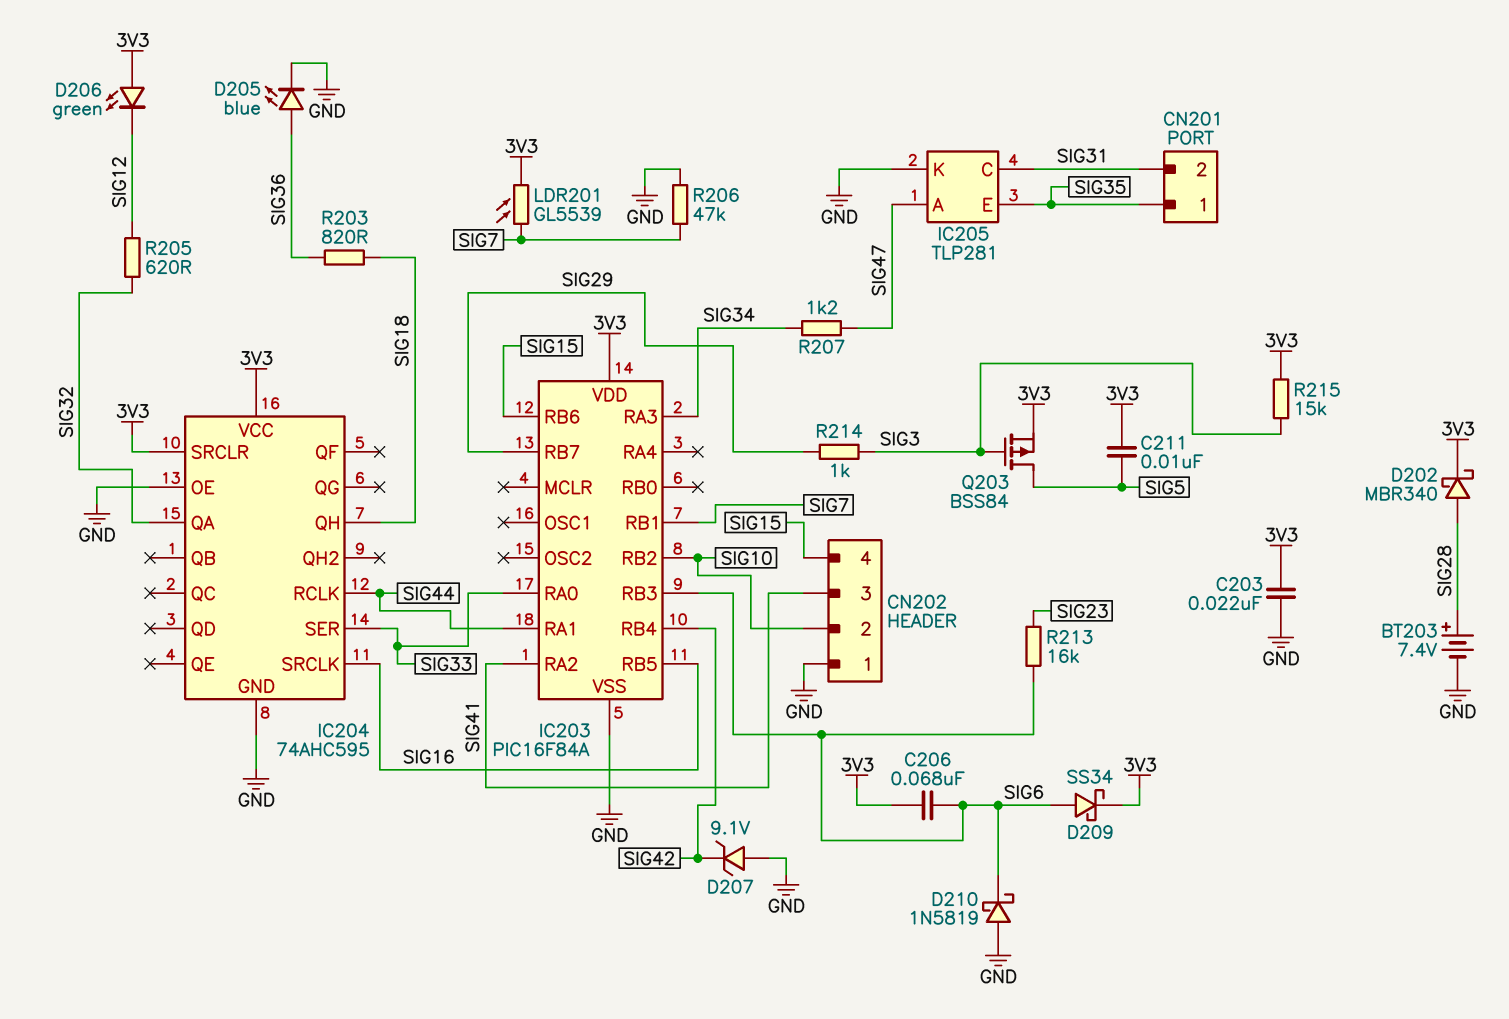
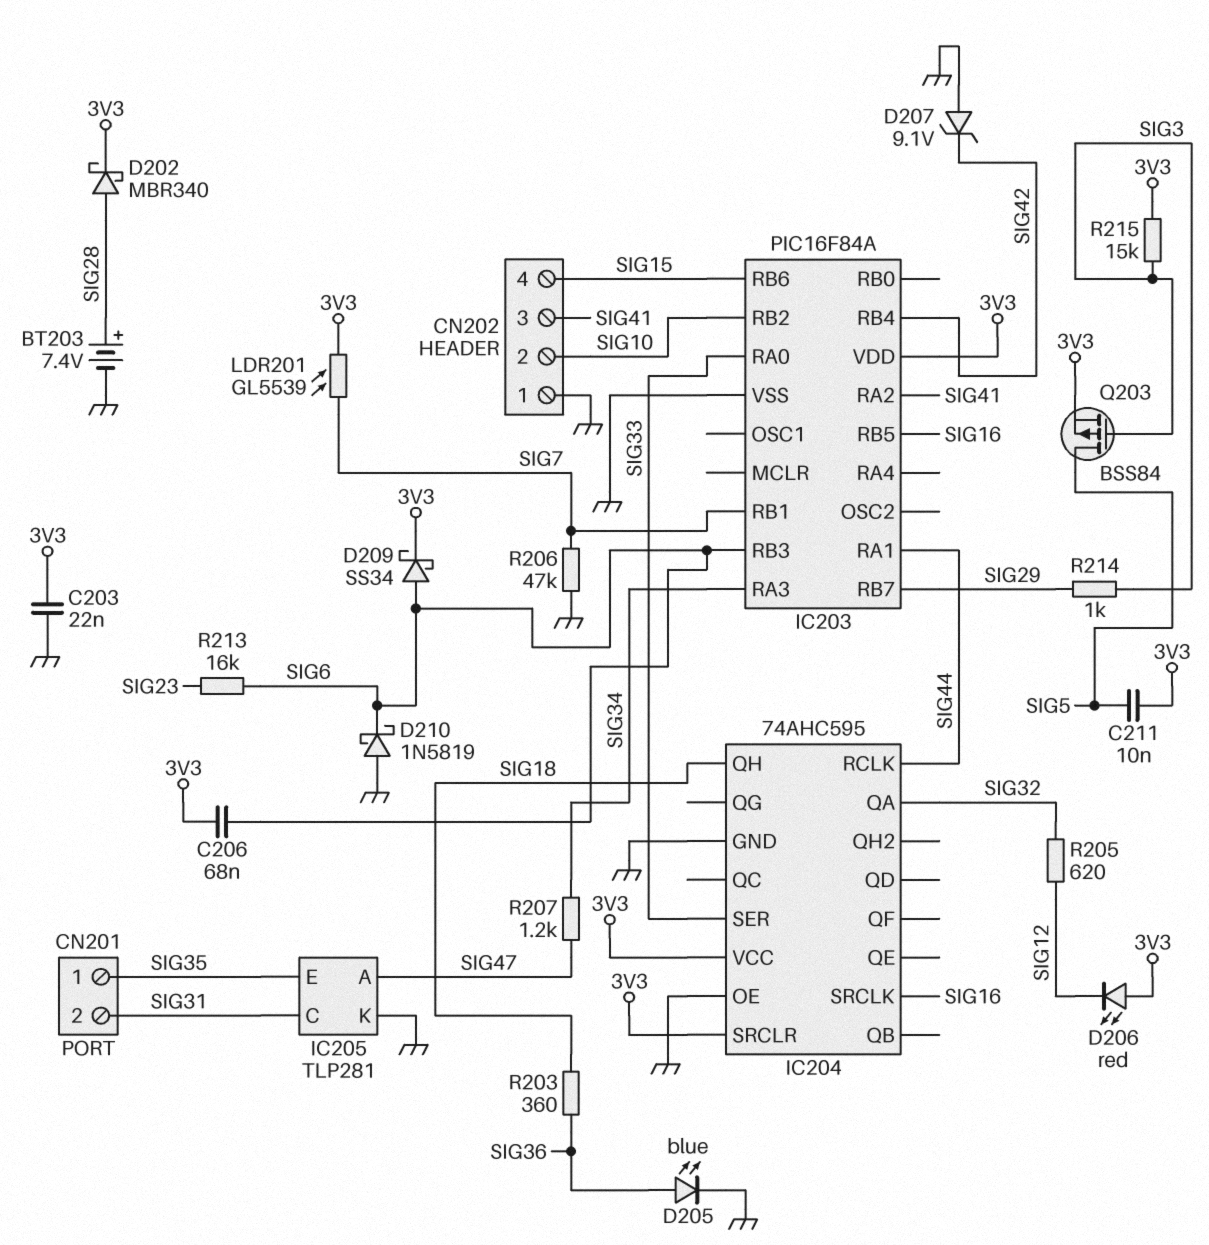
D206: LED green (A 3V3, K SIG12) -> LED red (A 3V3, K SIG12)
R203: 820 (SIG18, SIG36) -> 360 (SIG18, SIG36)

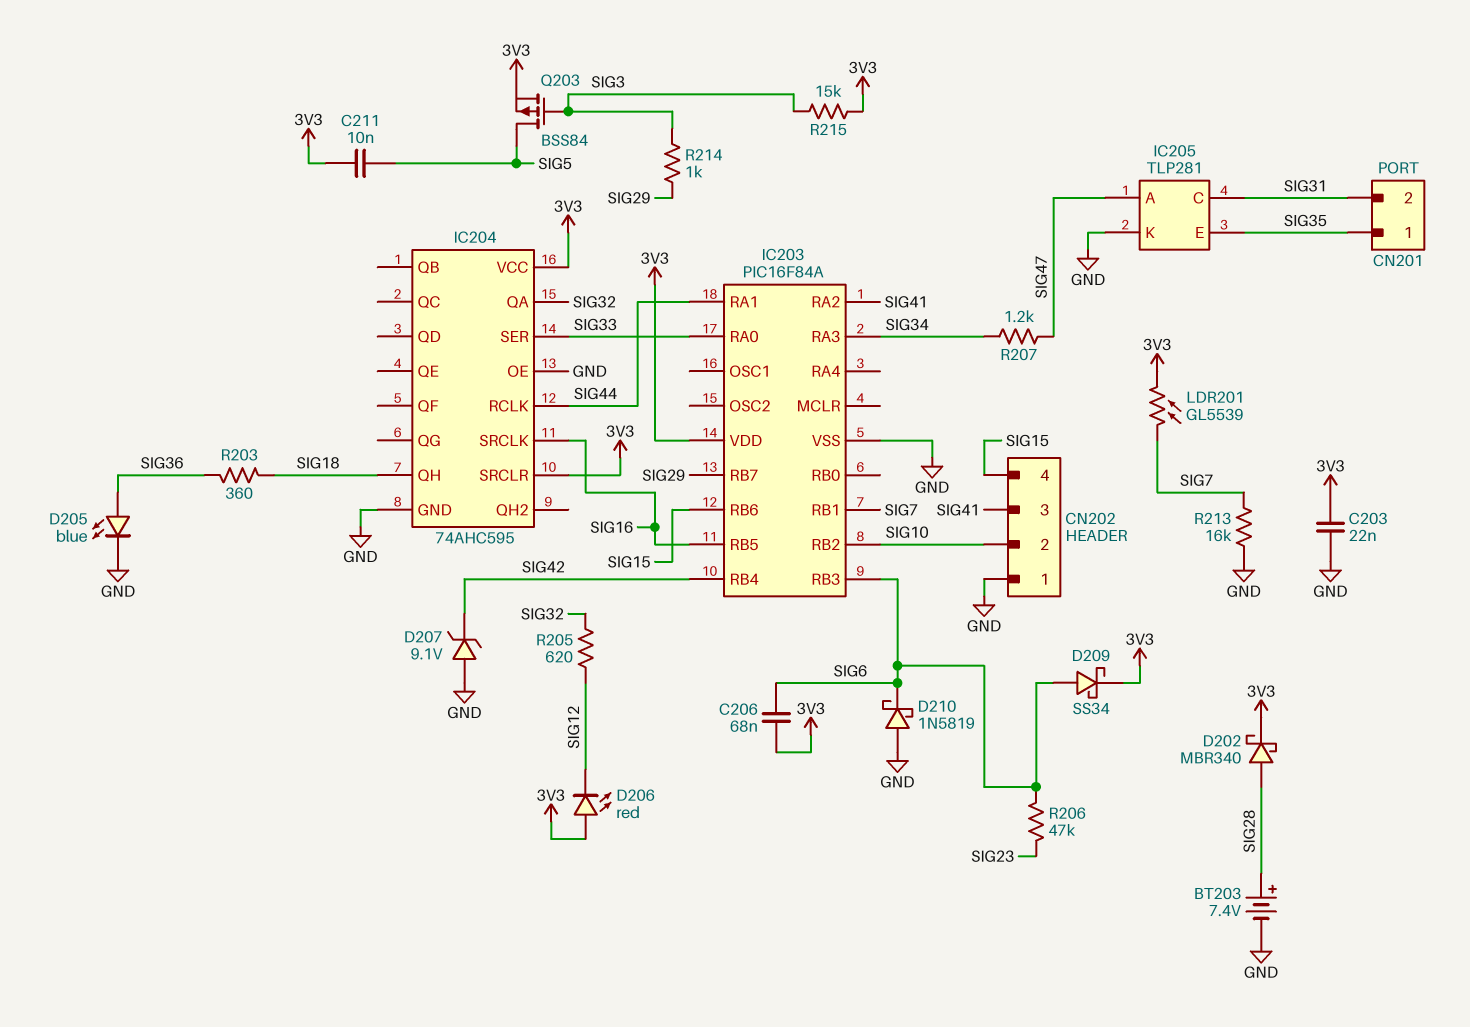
R206: 47k (GND, SIG7) -> 47k (SIG6, SIG23)
R213: 16k (SIG6, SIG23) -> 16k (GND, SIG7)

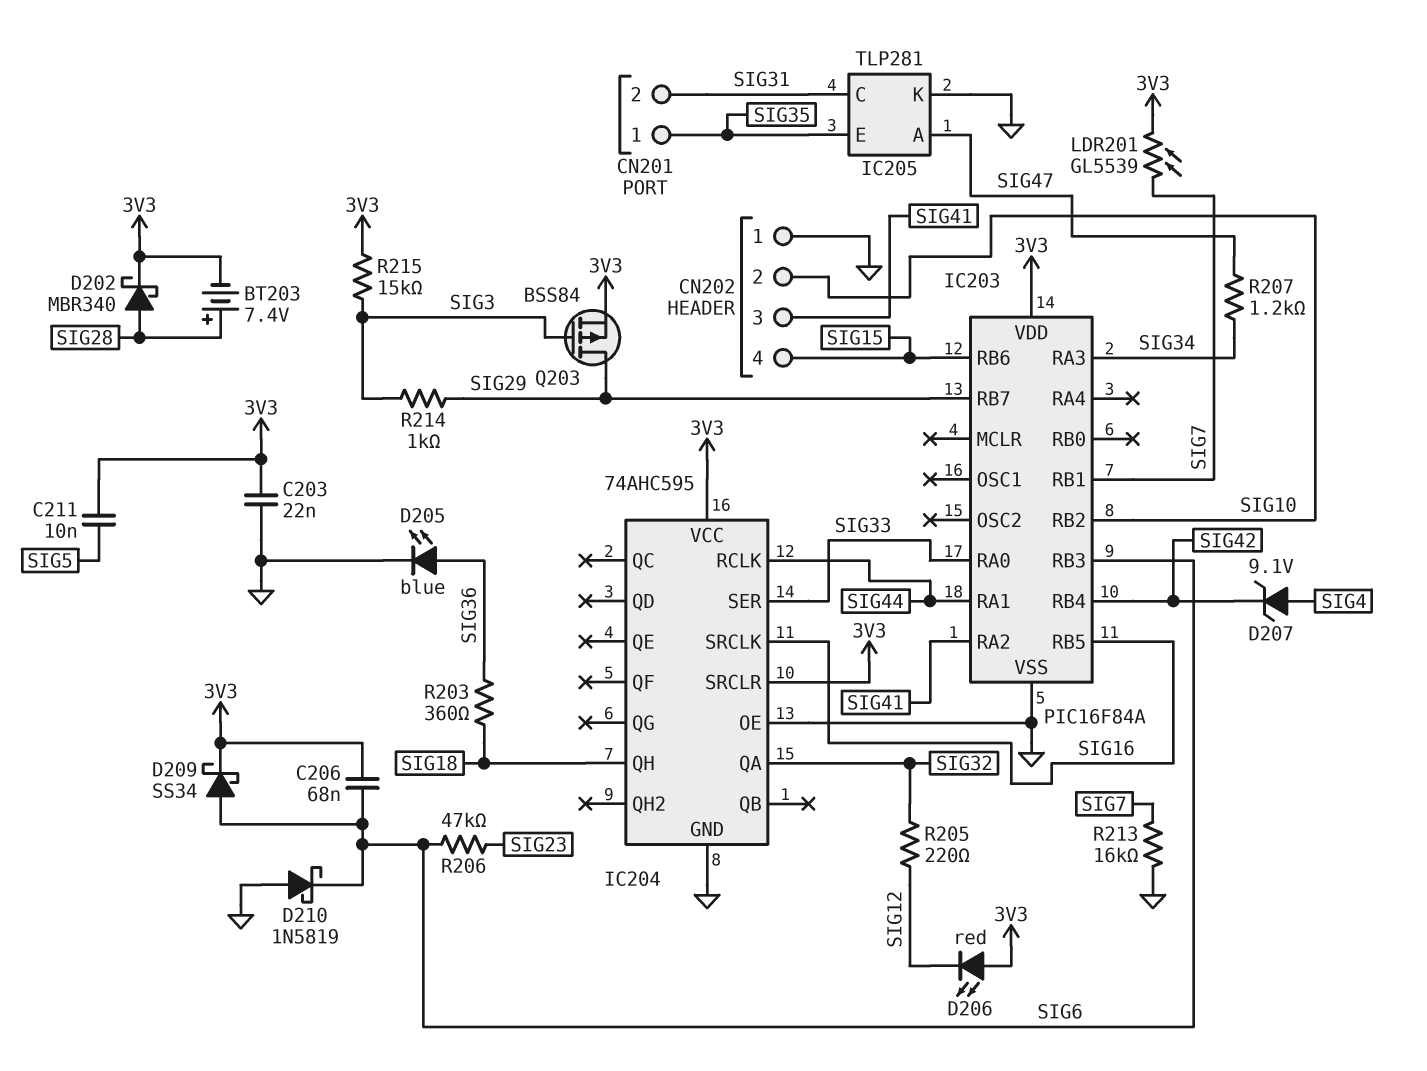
BT203: 7.4V (plus SIG28, minus GND) -> 7.4V (plus SIG28, minus 3V3)
D207: zener 9.1V (A GND, K SIG42) -> zener 9.1V (A SIG4, K SIG42)
Q203: PMOS BSS84 (G SIG3, D SIG5, S 3V3) -> PMOS BSS84 (G SIG3, D SIG29, S 3V3)
R205: 620 (SIG12, SIG32) -> 220 (SIG12, SIG32)

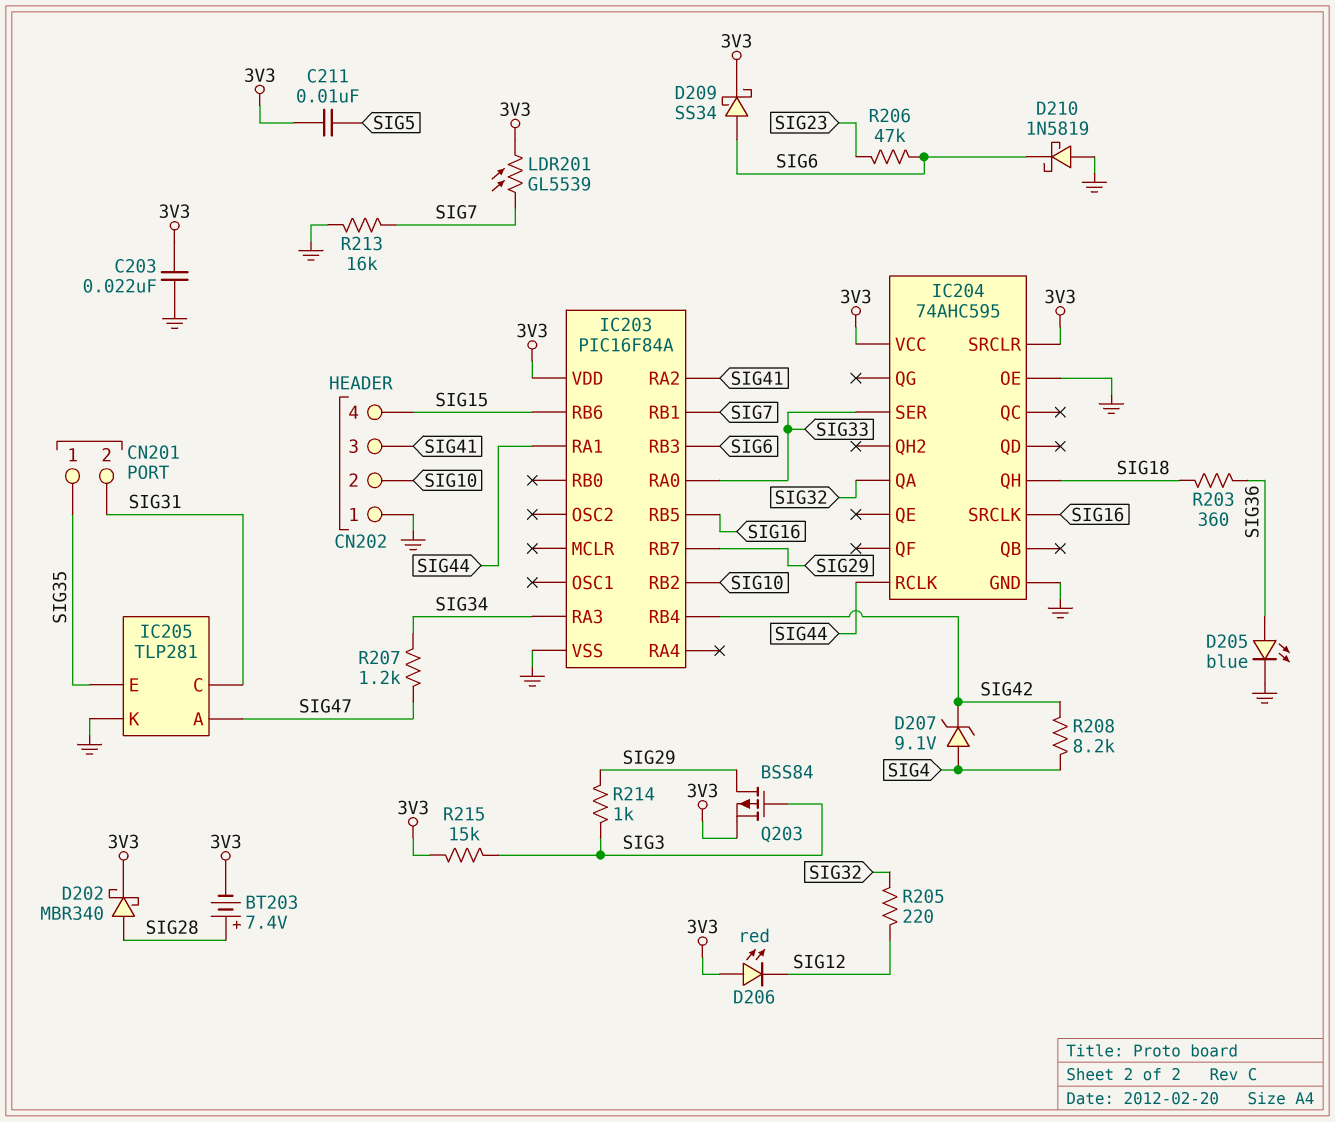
C206: 68nF (3V3, SIG6) -> none
R208: none -> 8.2k (SIG4, SIG42)

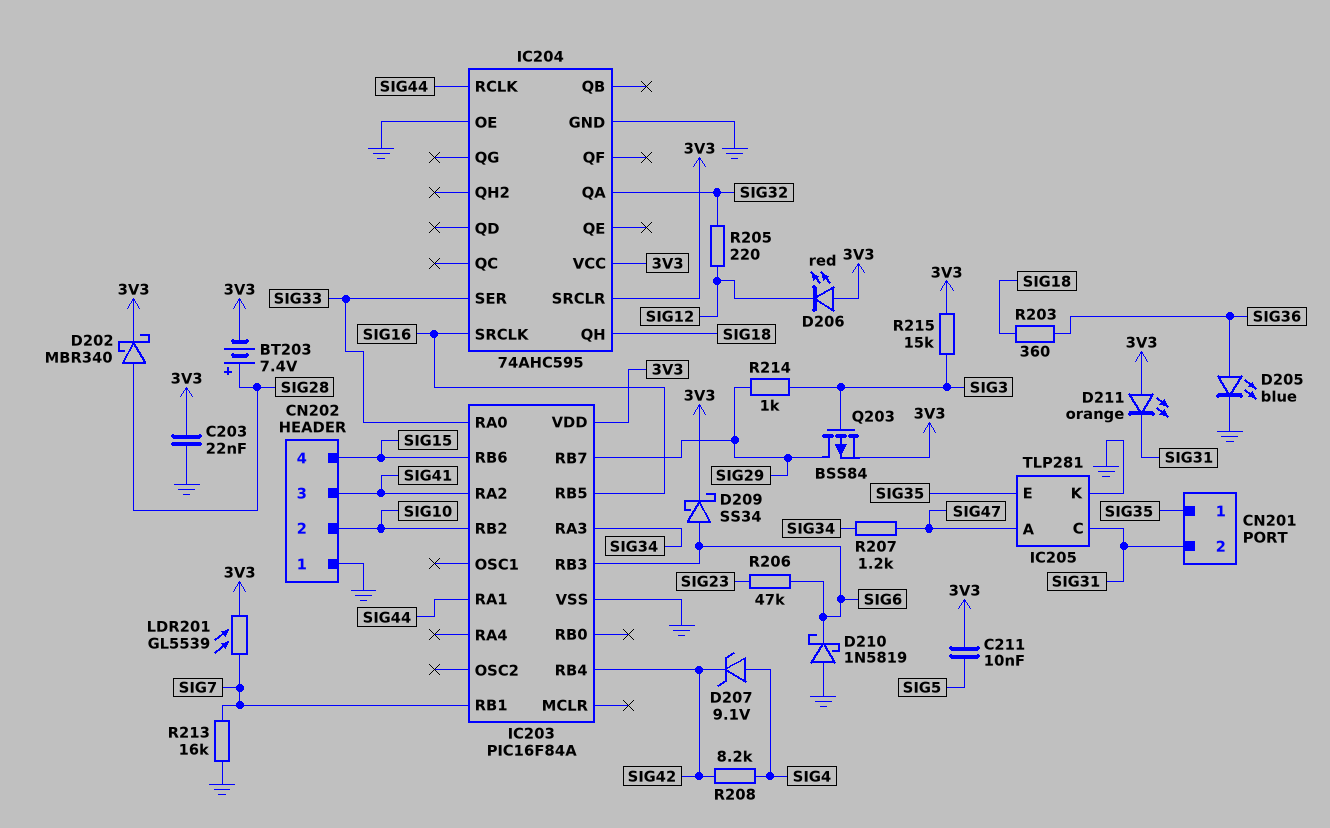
D211: none -> LED orange (A 3V3, K SIG31)

